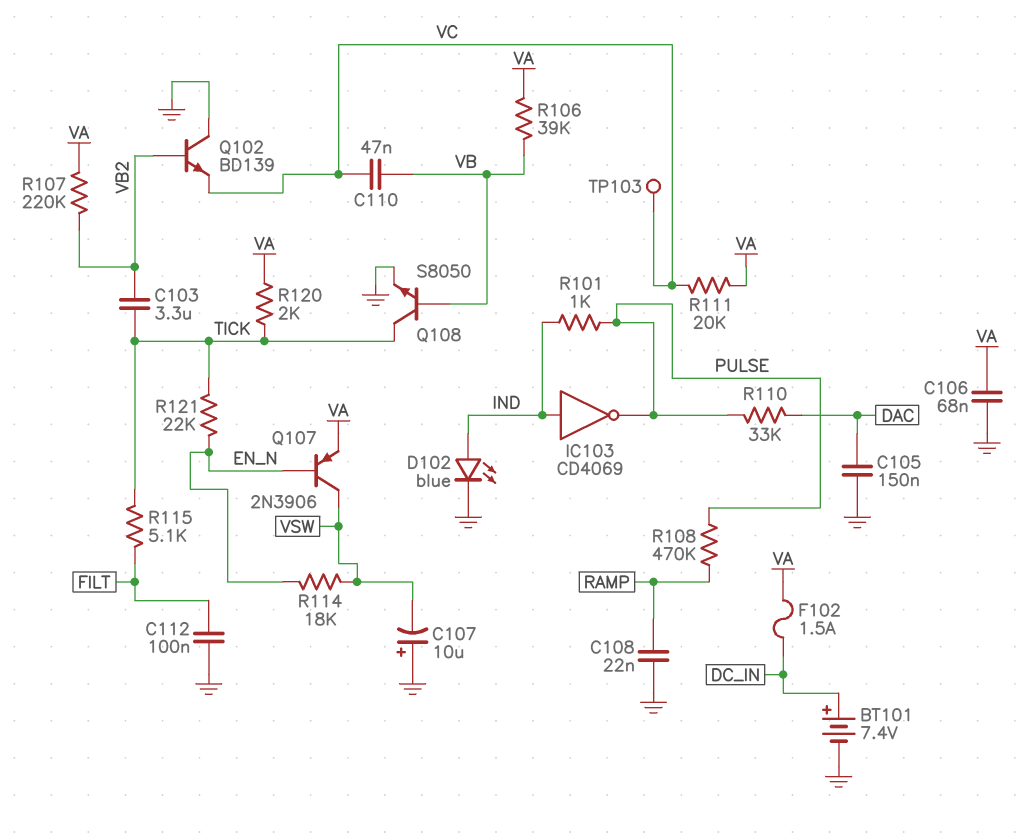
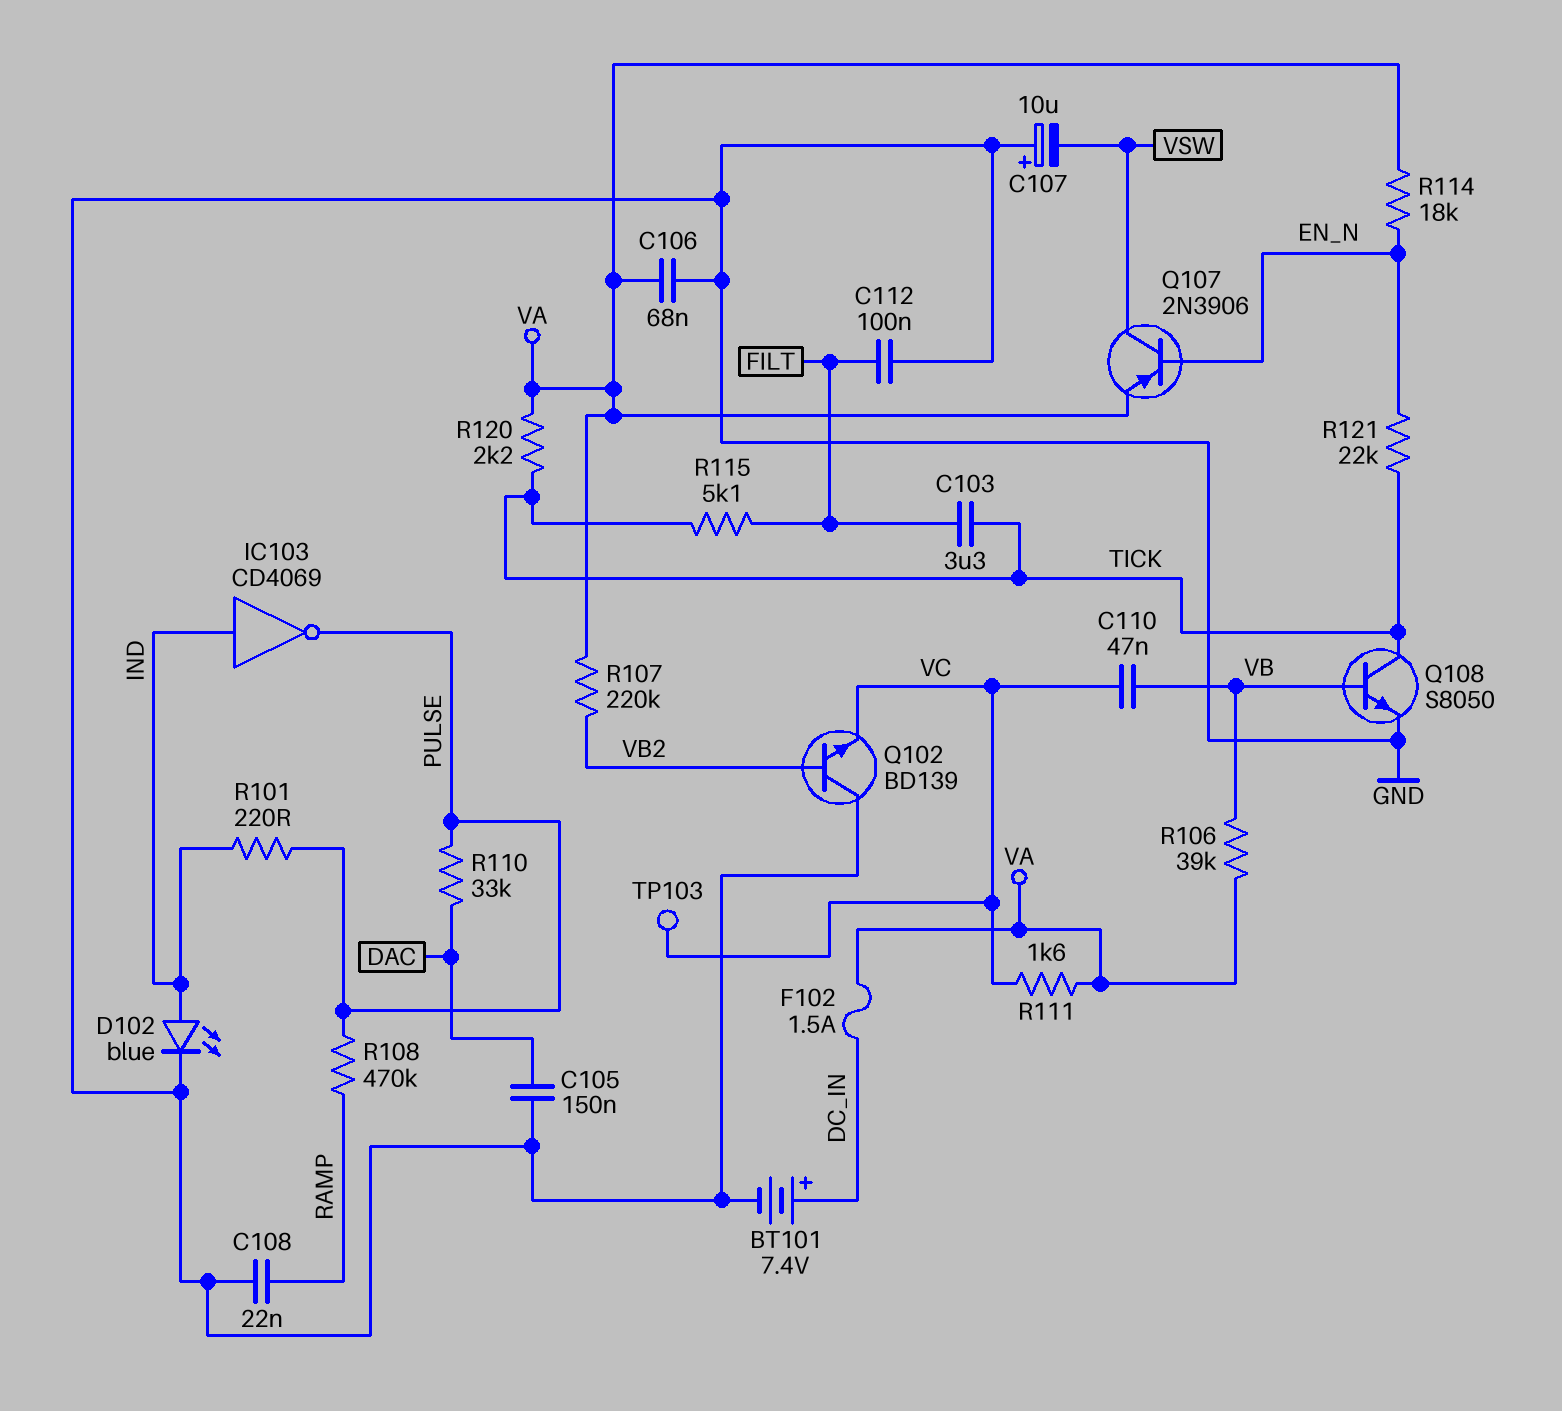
C103: 3.3uF (TICK, VB2) -> 3.3uF (FILT, TICK)
R101: 1k (IND, PULSE) -> 220 (IND, PULSE)
R111: 20k (VA, VC) -> 1.6k (VA, VC)
R114: 18k (EN_N, VSW) -> 18k (EN_N, VA)
R120: 2k (TICK, VA) -> 2.2k (TICK, VA)

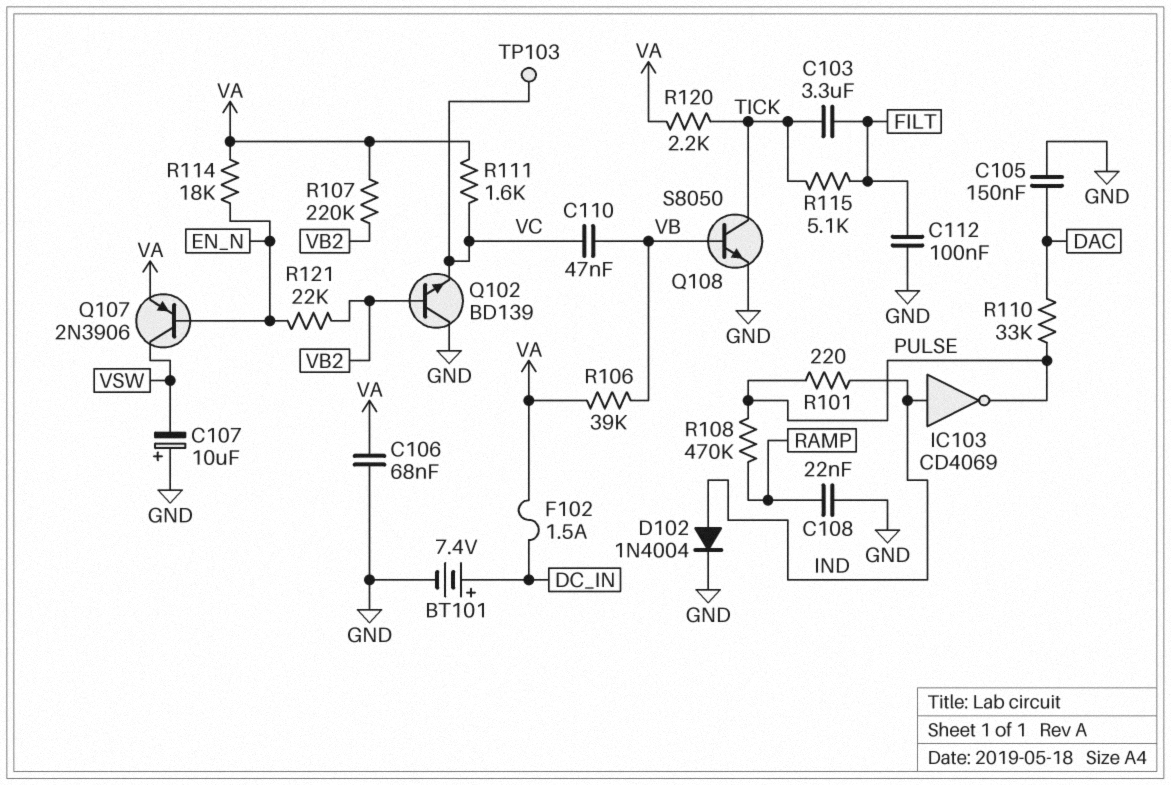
D102: LED blue (A IND, K GND) -> diode 1N4004 (A IND, K GND)
R121: 22k (EN_N, TICK) -> 22k (EN_N, VB2)

